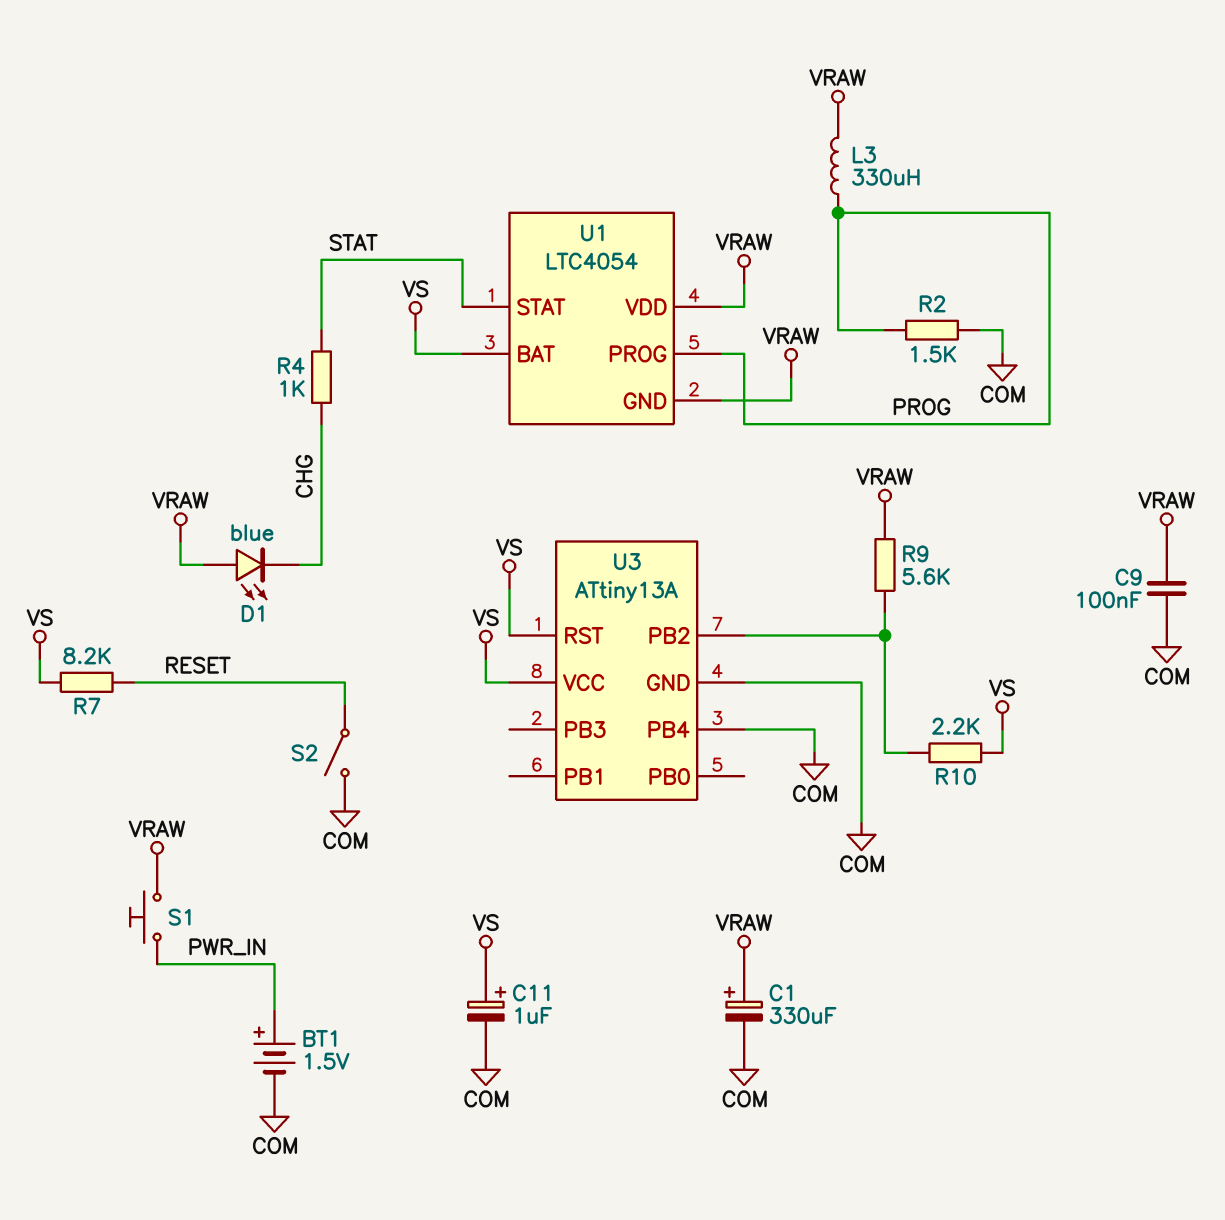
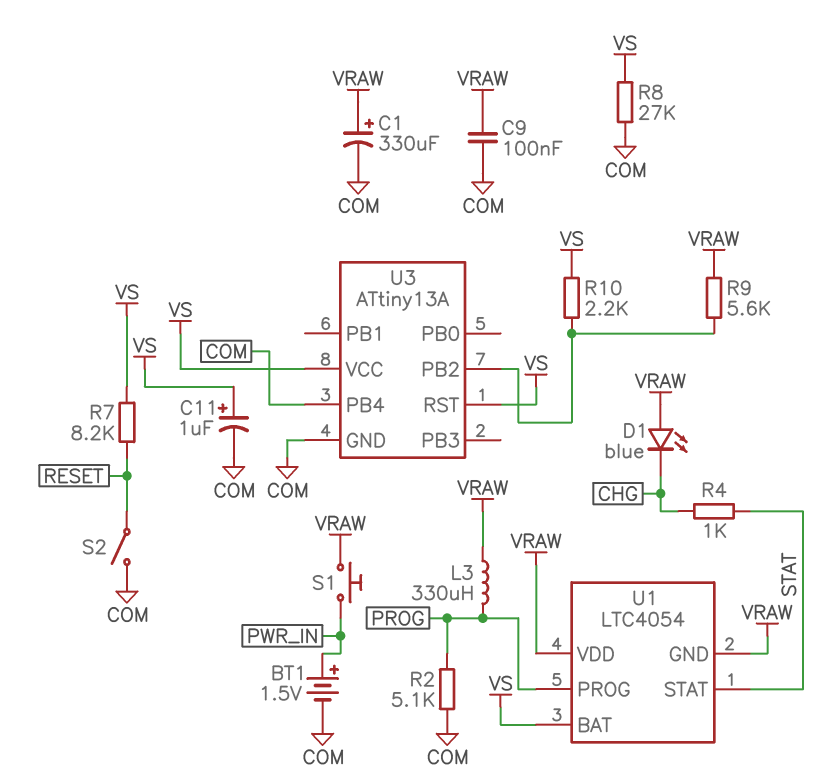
R2: 1.5k (COM, PROG) -> 5.1k (COM, PROG)
R8: none -> 27k (COM, VS)

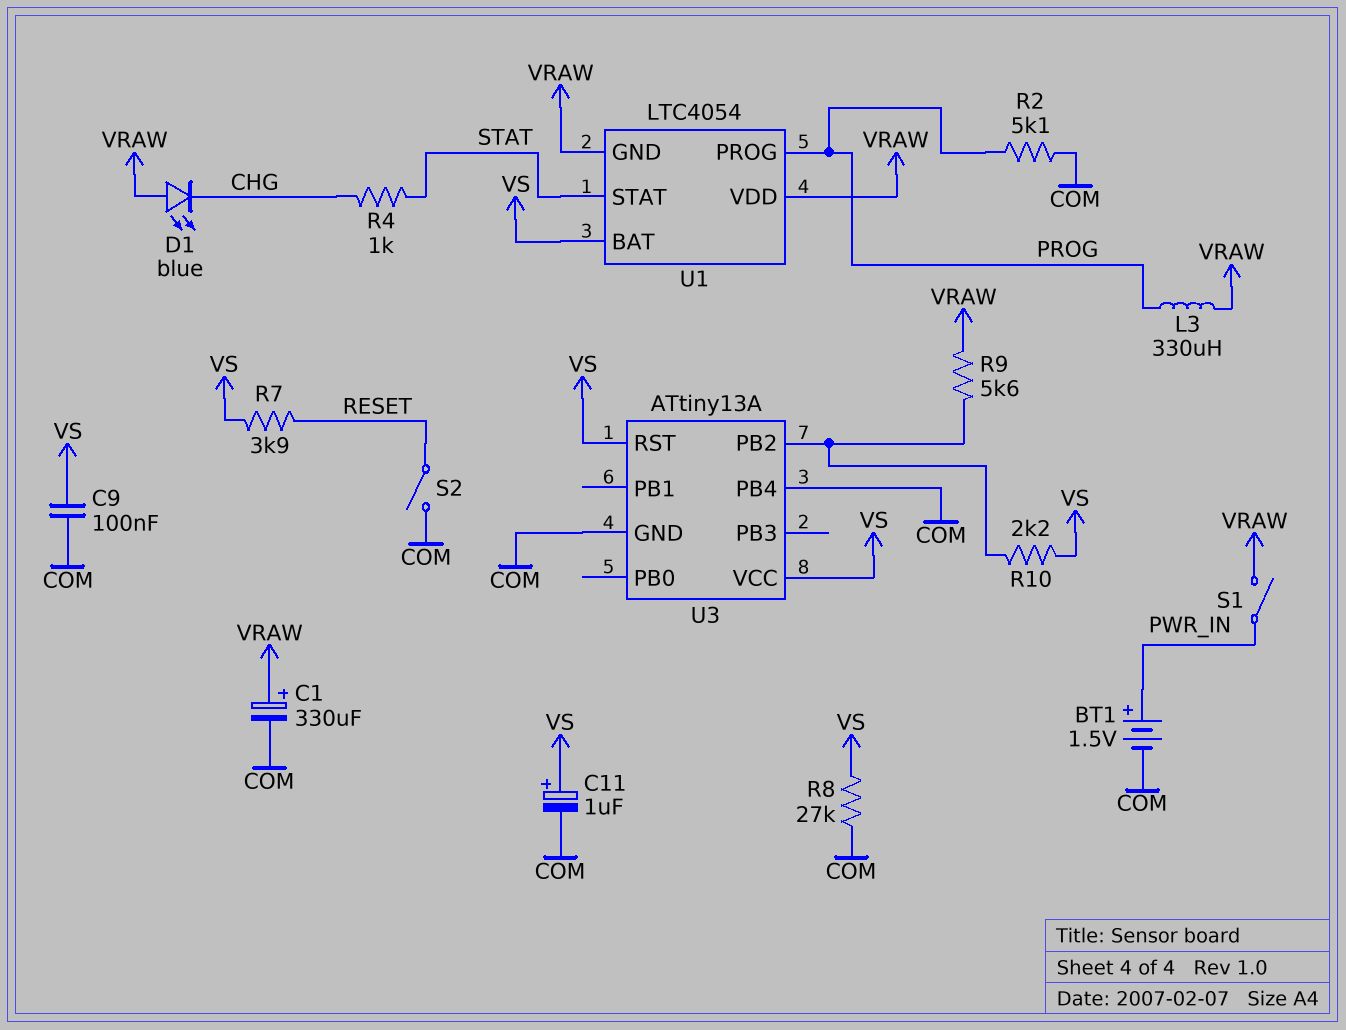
C9: 100nF (COM, VRAW) -> 100nF (COM, VS)
R7: 8.2k (RESET, VS) -> 3.9k (RESET, VS)
S1: button (PWR_IN, VRAW) -> switch (PWR_IN, VRAW)

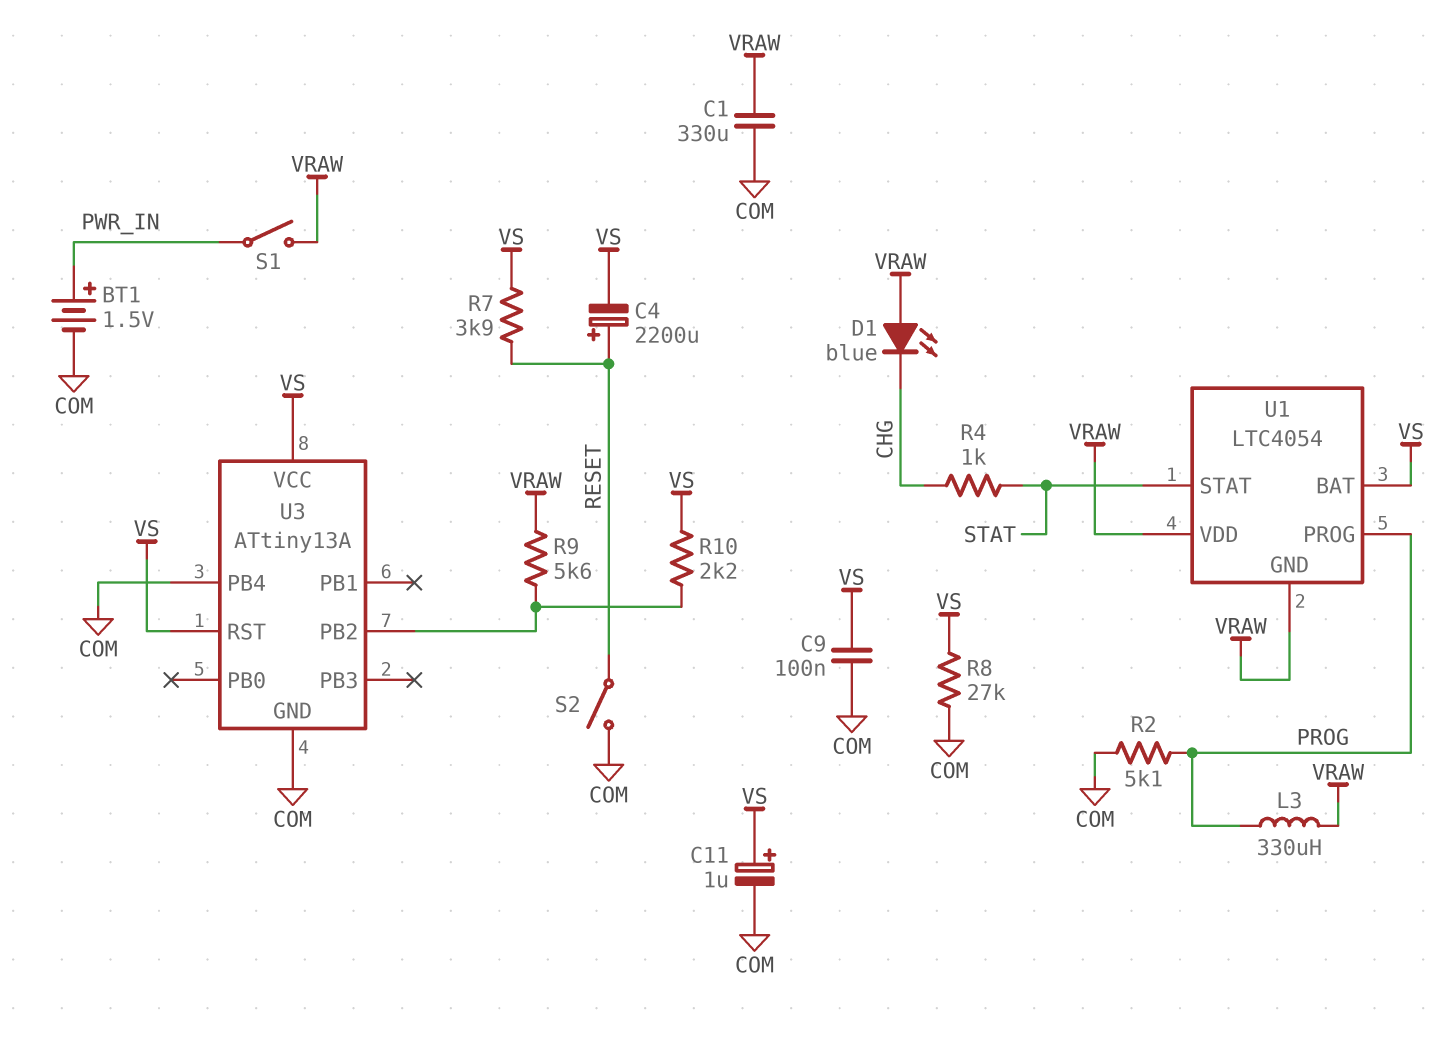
C1: 330uF (plus VRAW, minus COM) -> 330uF (COM, VRAW)
C4: none -> 2200uF (plus RESET, minus VS)

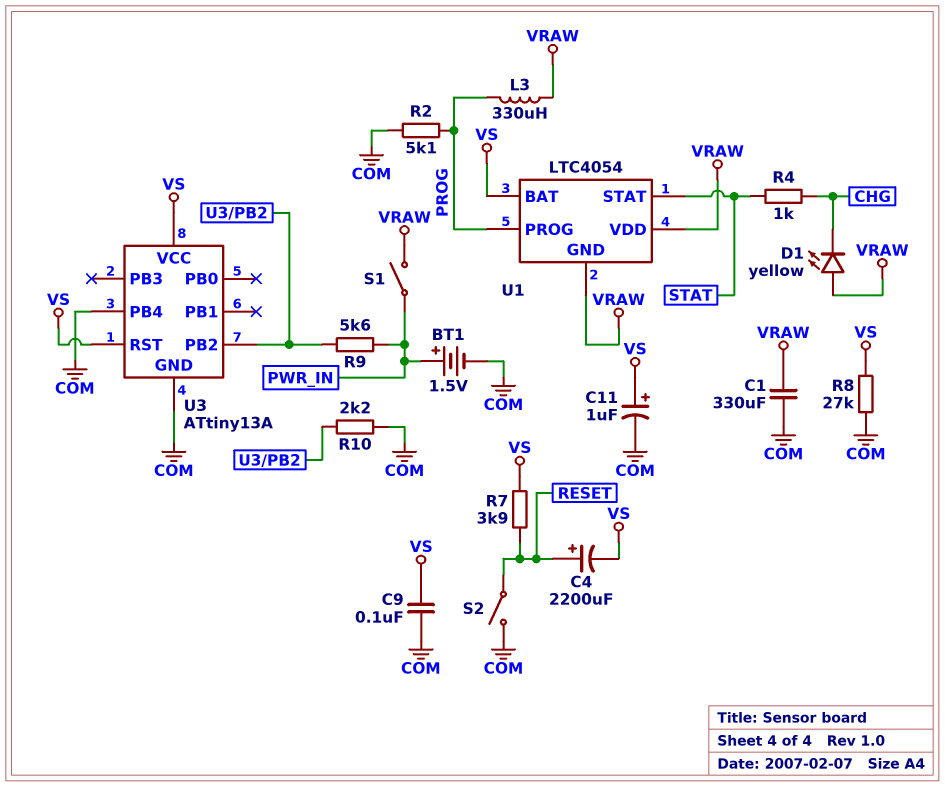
D1: LED blue (A VRAW, K CHG) -> LED yellow (A VRAW, K CHG)
R9: 5.6k (U3/PB2, VRAW) -> 5.6k (PWR_IN, U3/PB2)
R10: 2.2k (U3/PB2, VS) -> 2.2k (COM, U3/PB2)

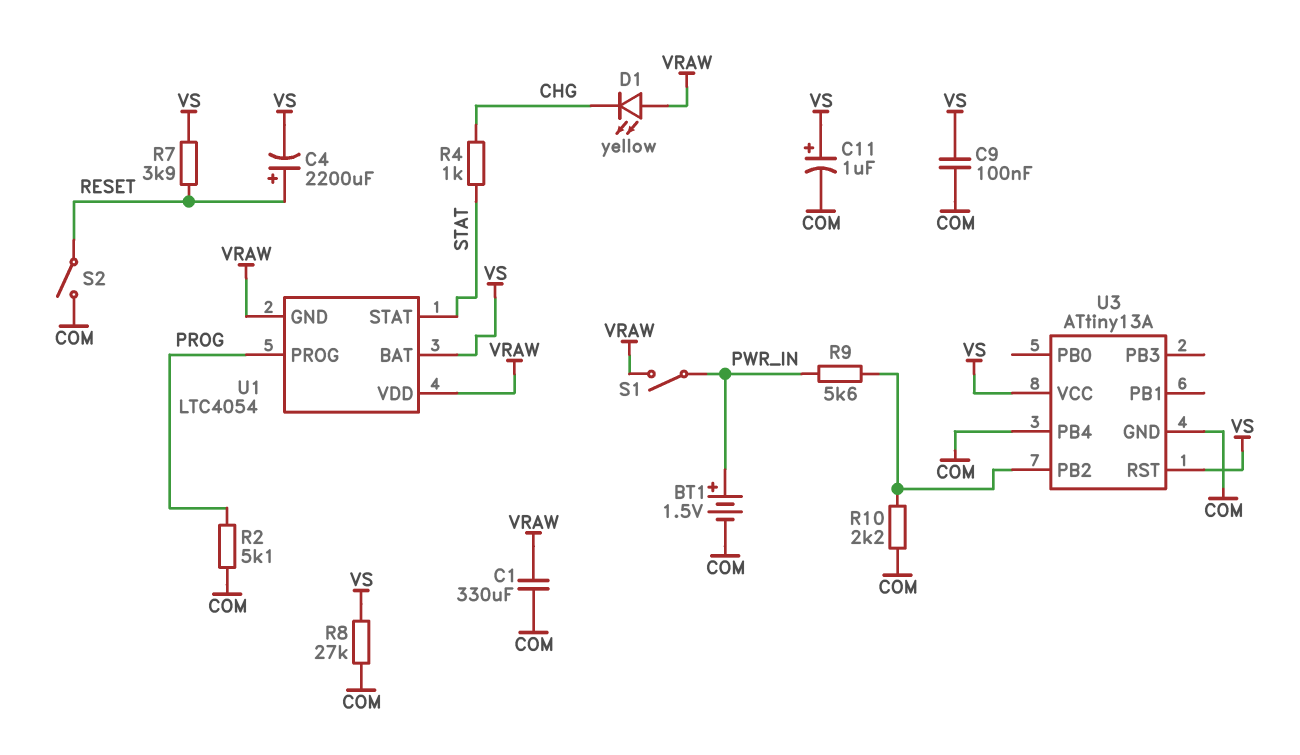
L3: 330uH (PROG, VRAW) -> none

